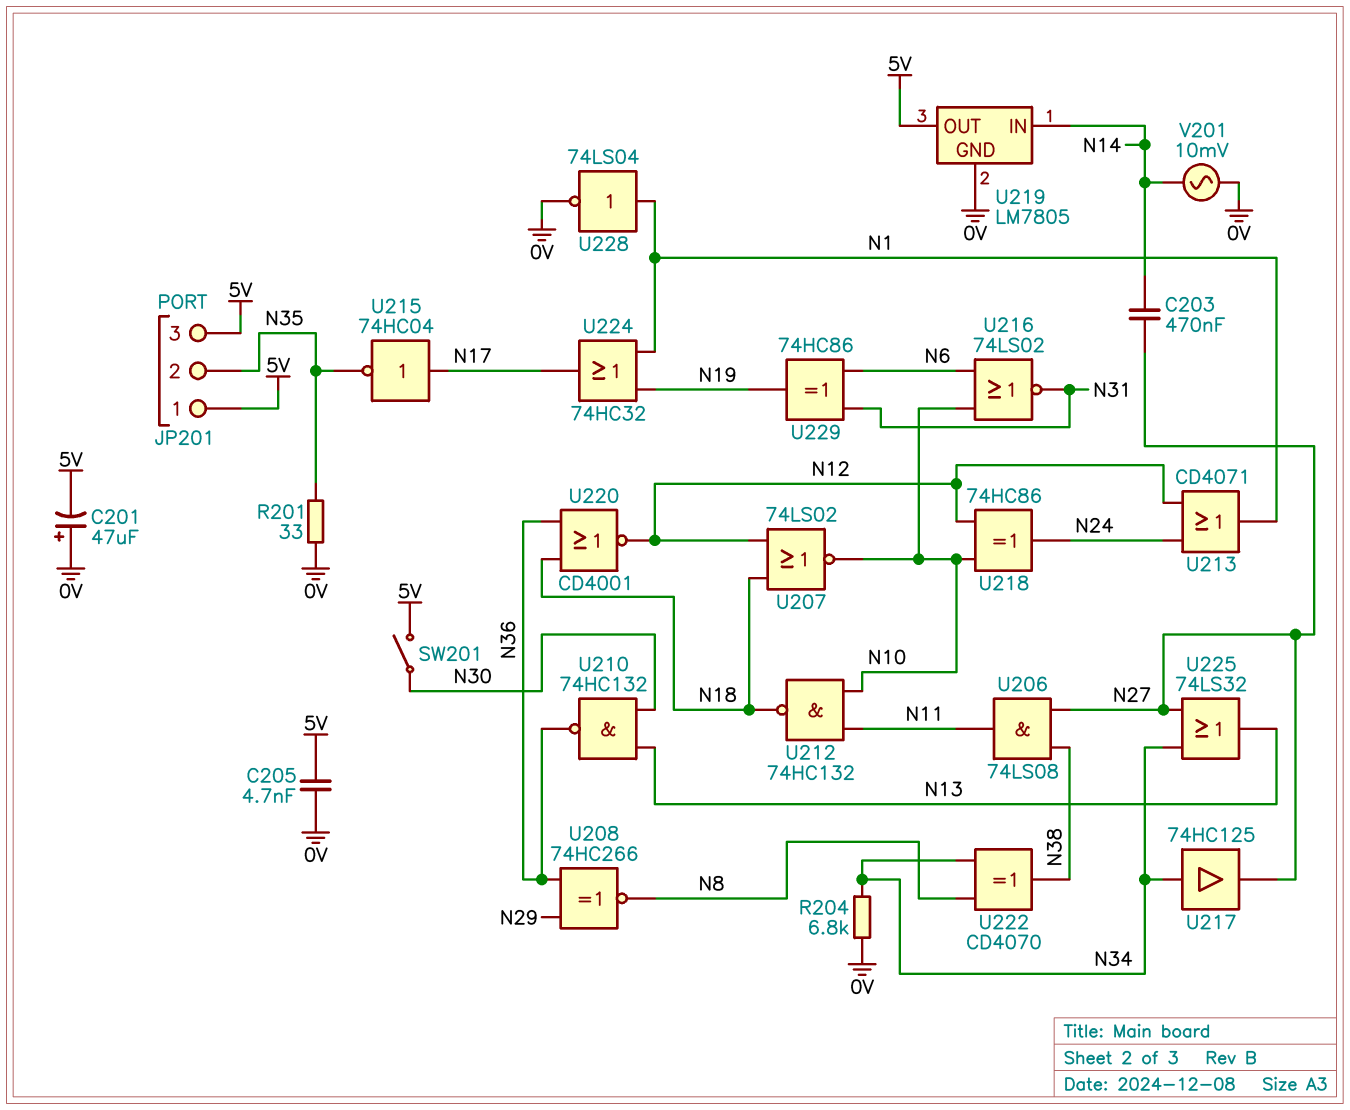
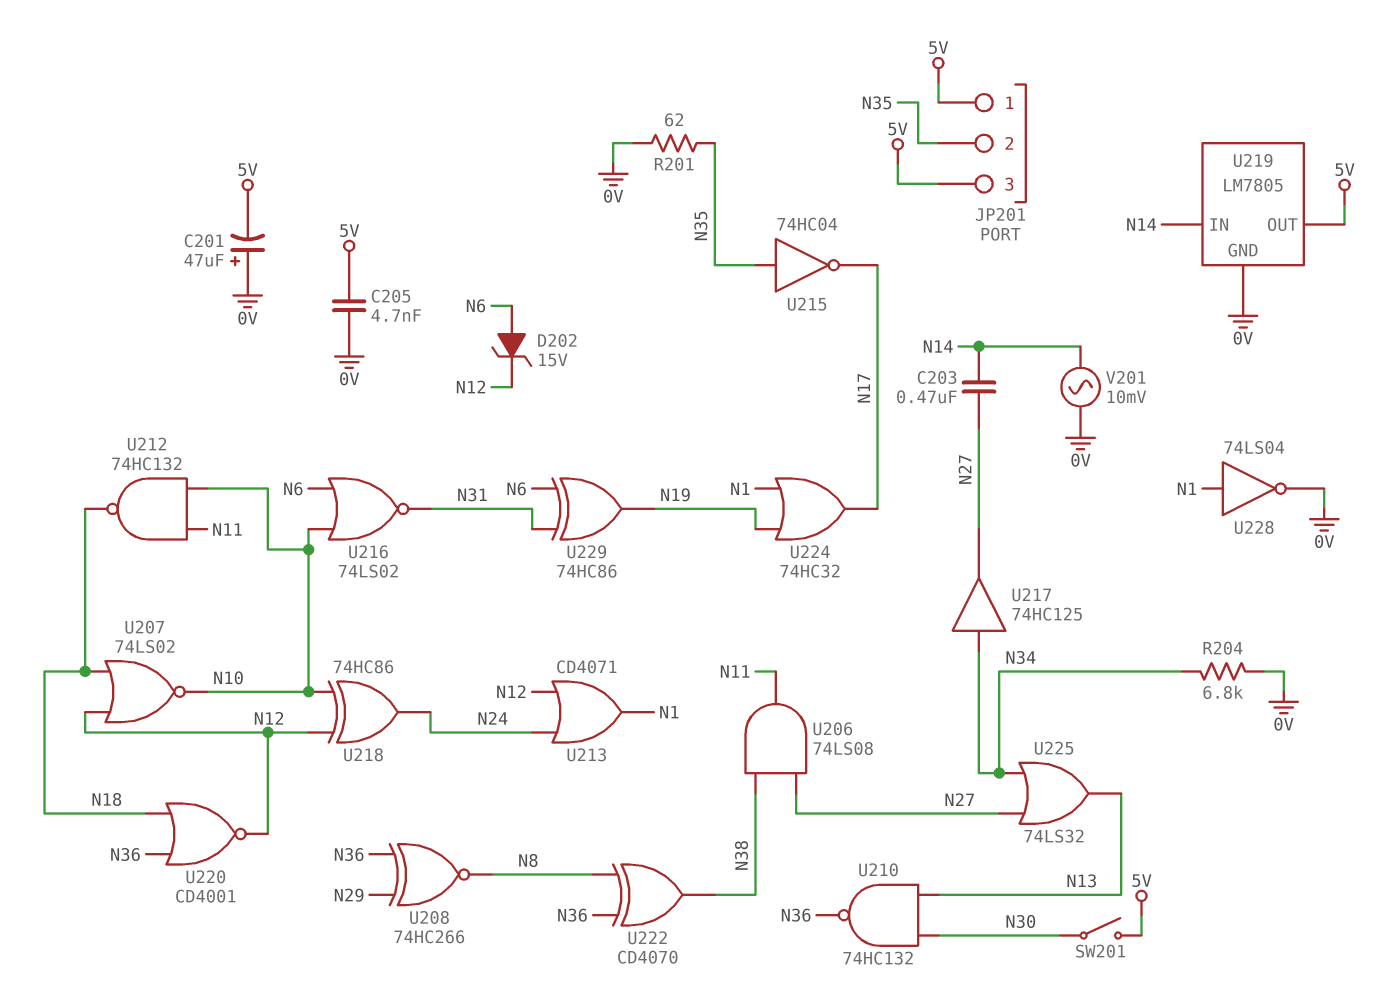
D202: none -> zener 15V (A N6, K N12)
R201: 33 (0V, N35) -> 62 (0V, N35)
U215: NOT 74HC04 (in N17, out N35) -> NOT 74HC04 (in N35, out N17)
U222: XOR CD4070 (in N8, in N34, out N38) -> XOR CD4070 (in N8, in N36, out N38)

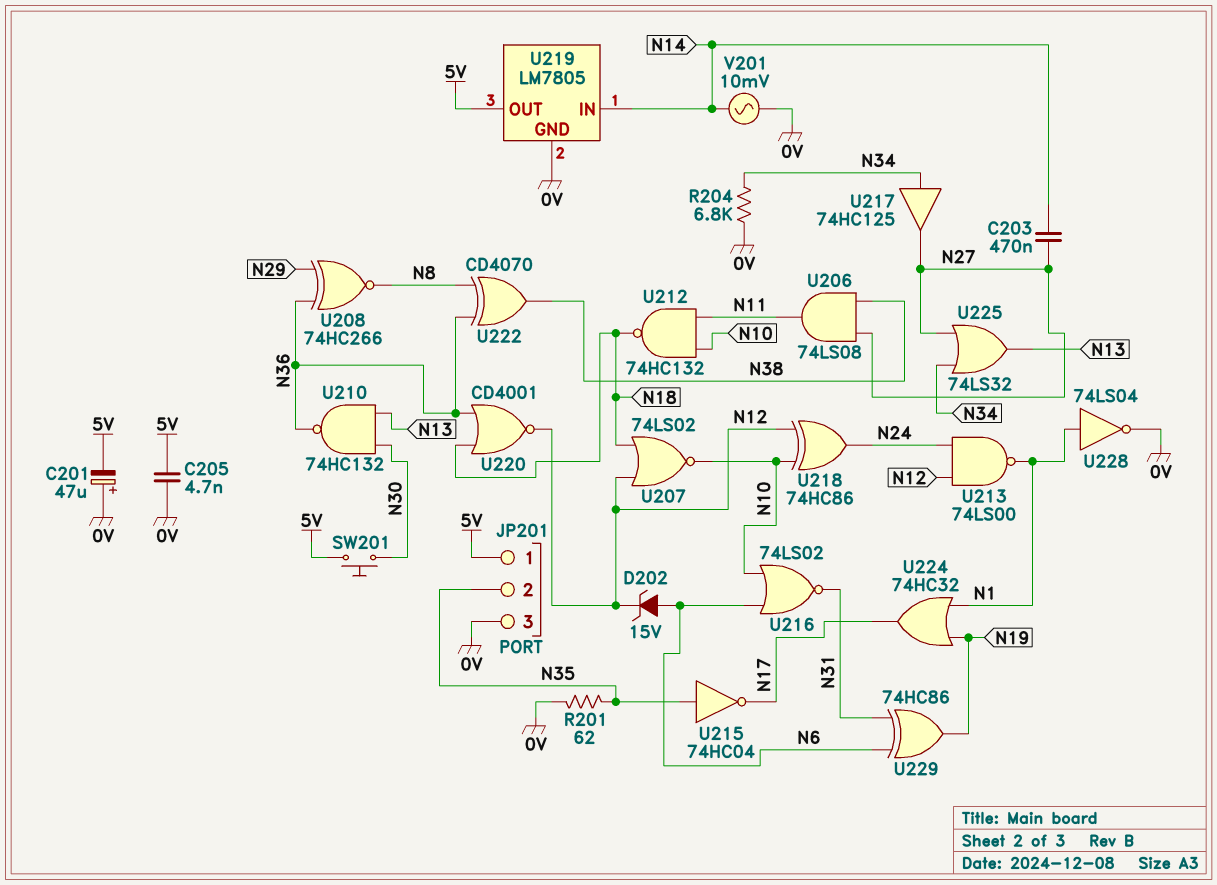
JP201 pin 3: 5V -> 0V
SW201: switch (5V, N30) -> button (5V, N30)
U213: OR CD4071 (in N12, in N24, out N1) -> NAND 74LS00 (in N12, in N24, out N1)

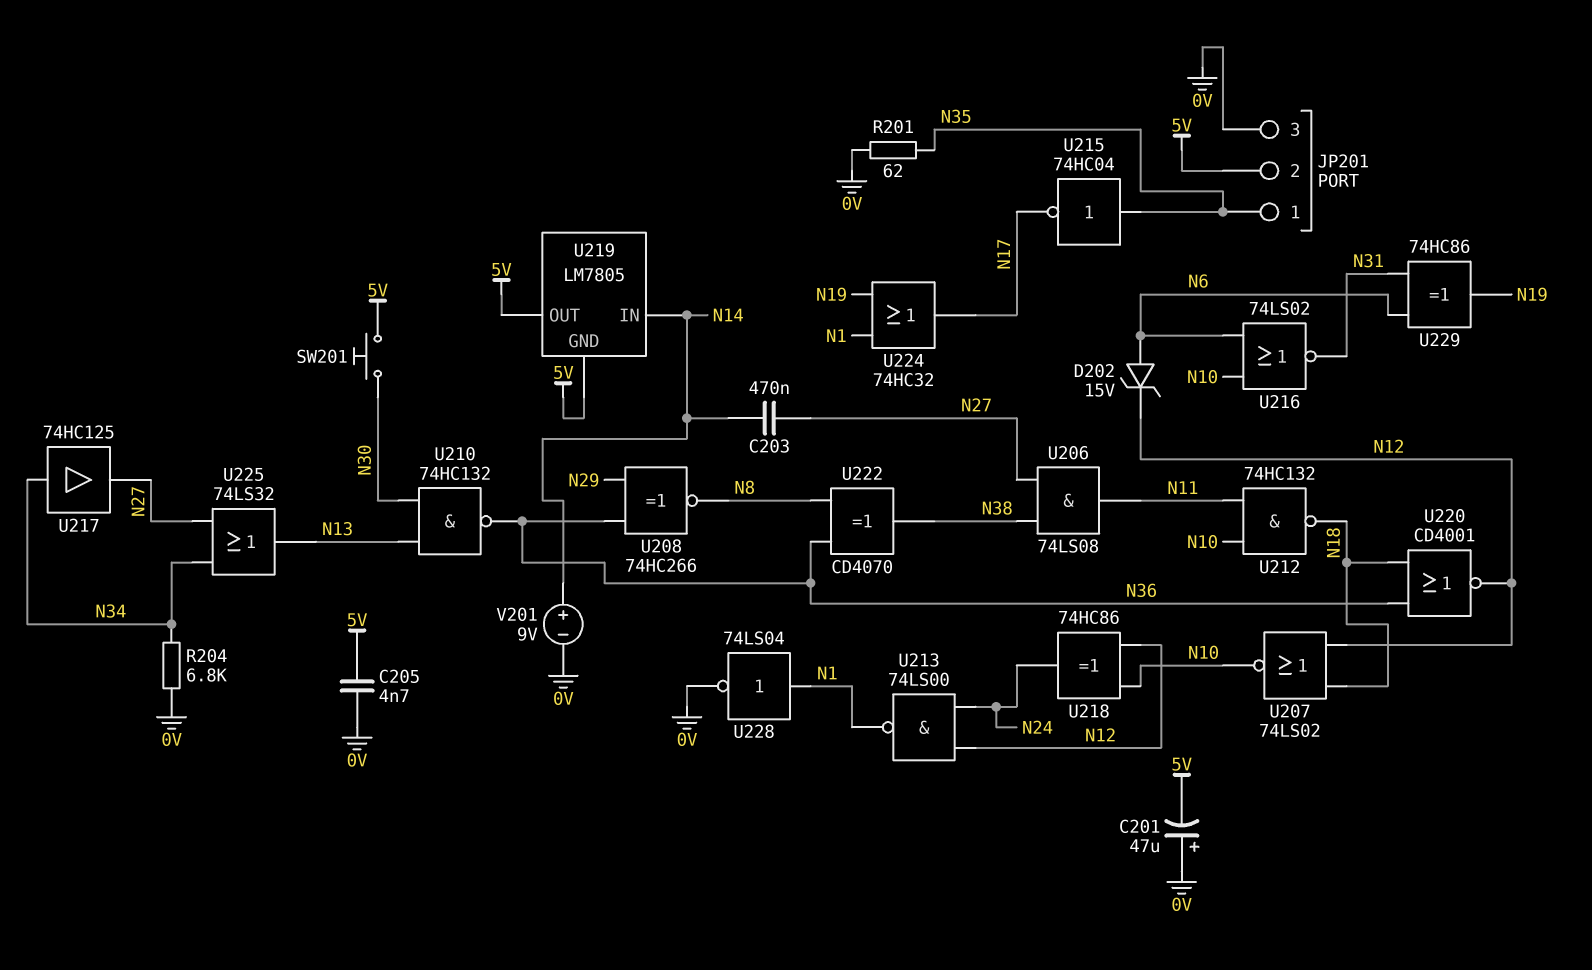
JP201 pin 1: 5V -> N35
JP201 pin 2: N35 -> 5V
U219 pin GND: 0V -> 5V
V201: AC 10mV (0V, N14) -> 9V (plus N14, minus 0V)

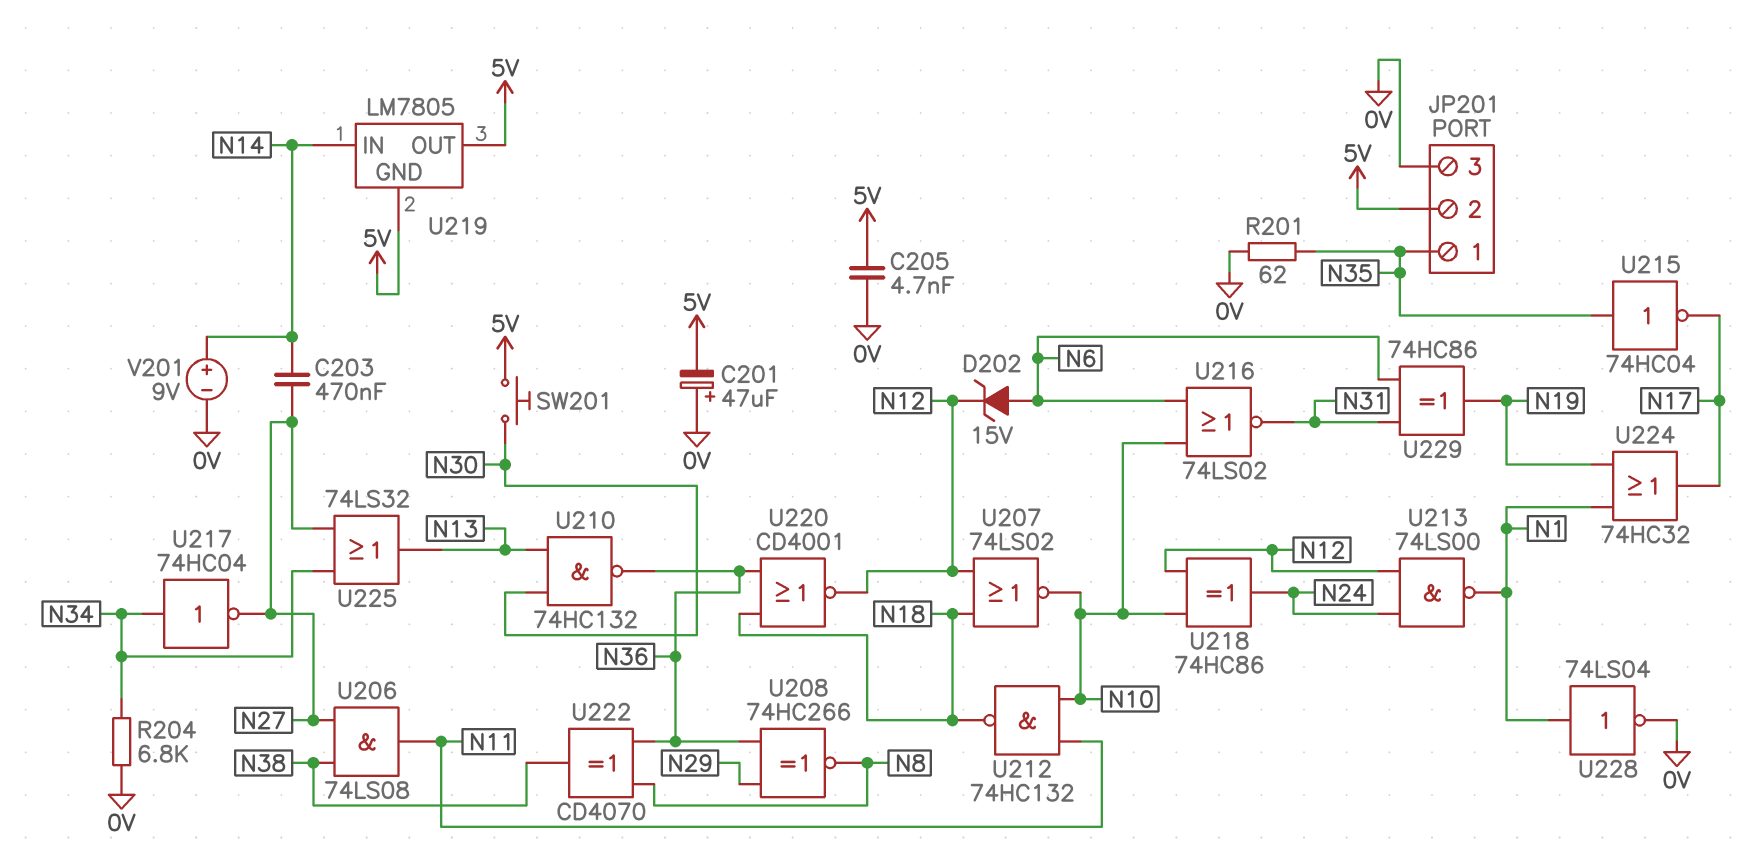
U217: buffer 74HC125 (in N34, out N27) -> NOT 74HC04 (in N34, out N27)

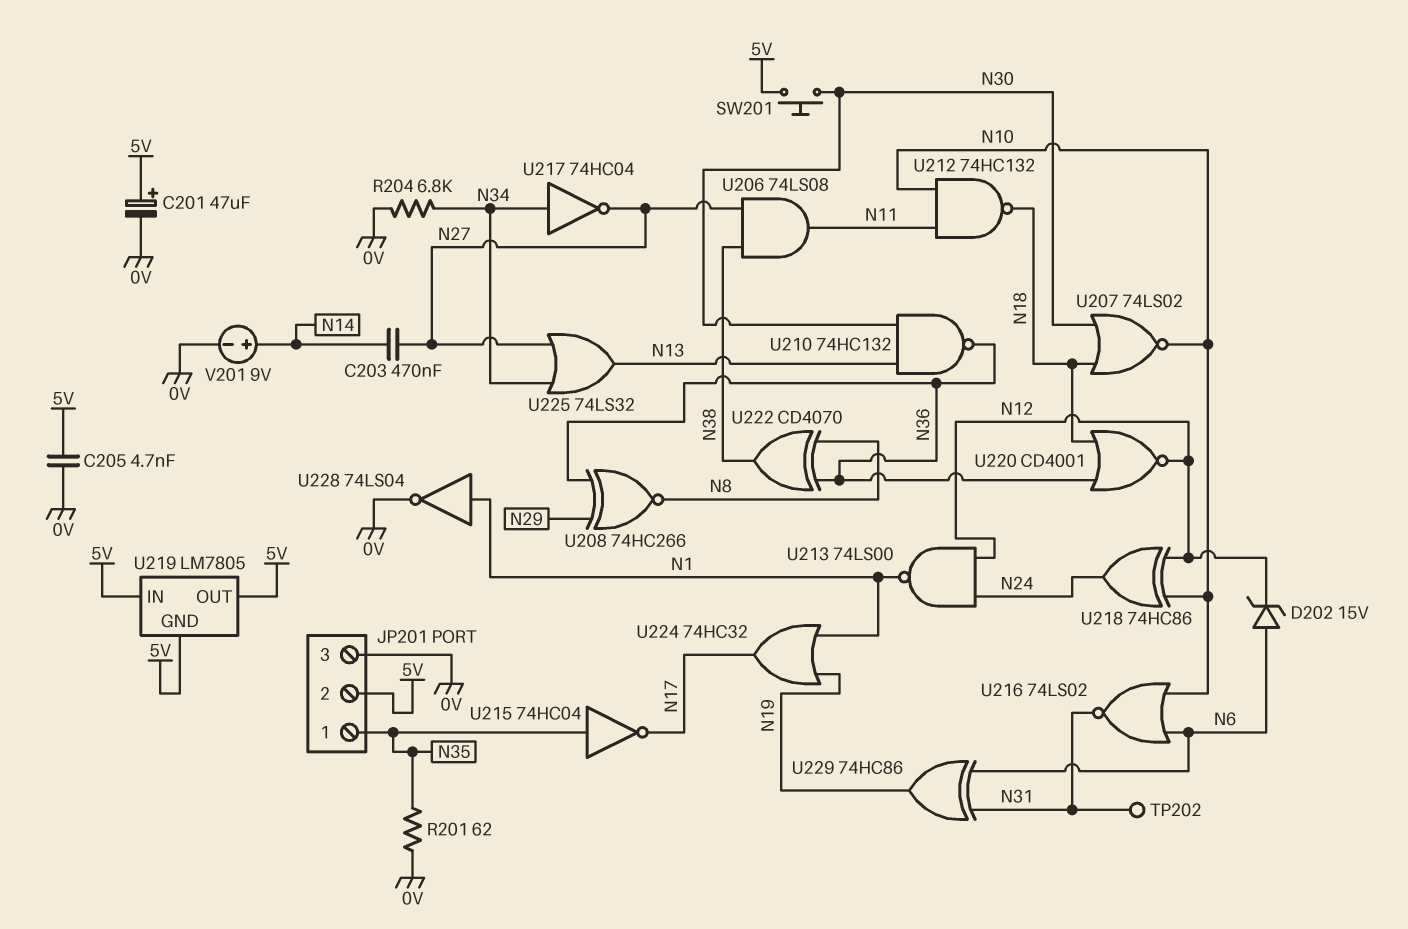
C201: 47uF (plus 0V, minus 5V) -> 47uF (plus 5V, minus 0V)
TP202: none -> test point (N31)
U207: NOR 74LS02 (in N12, in N18, out N10) -> NOR 74LS02 (in N18, in N30, out N10)
U219 pin IN: N14 -> 5V

